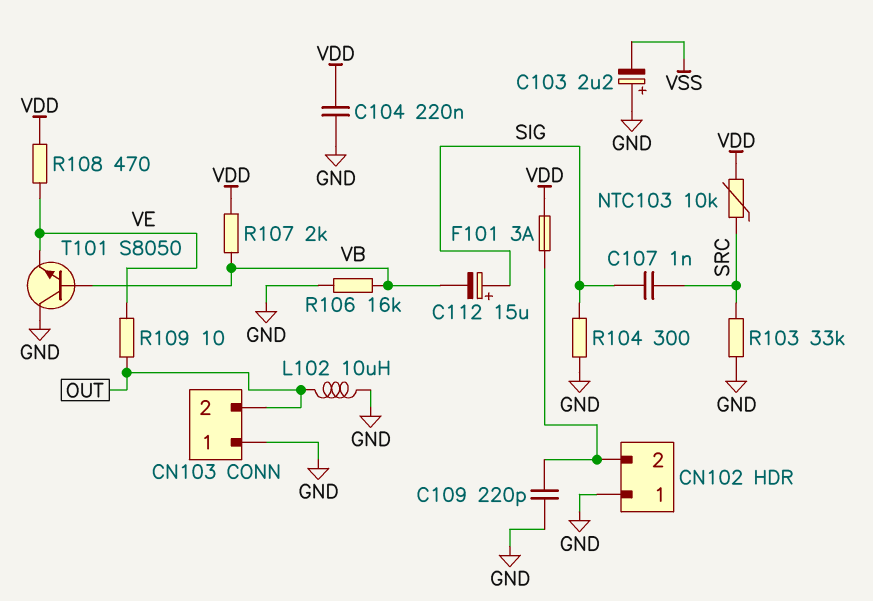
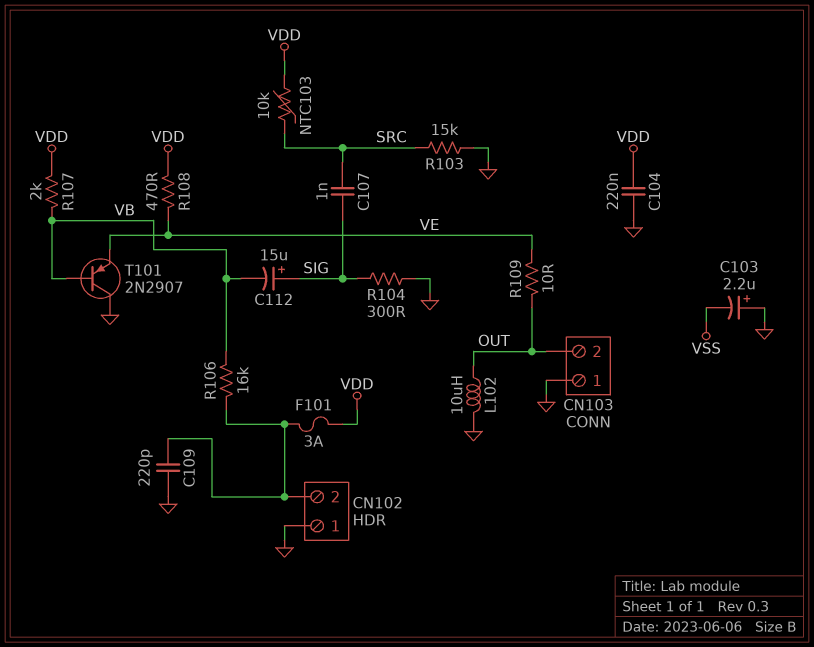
R103: 33k (GND, SRC) -> 15k (GND, SRC)
R106: 16k (GND, VB) -> 16k (CN102/2, VB)
T101: NPN S8050 (B VB, C GND, E VE) -> PNP 2N2907 (B VB, C GND, E VE)

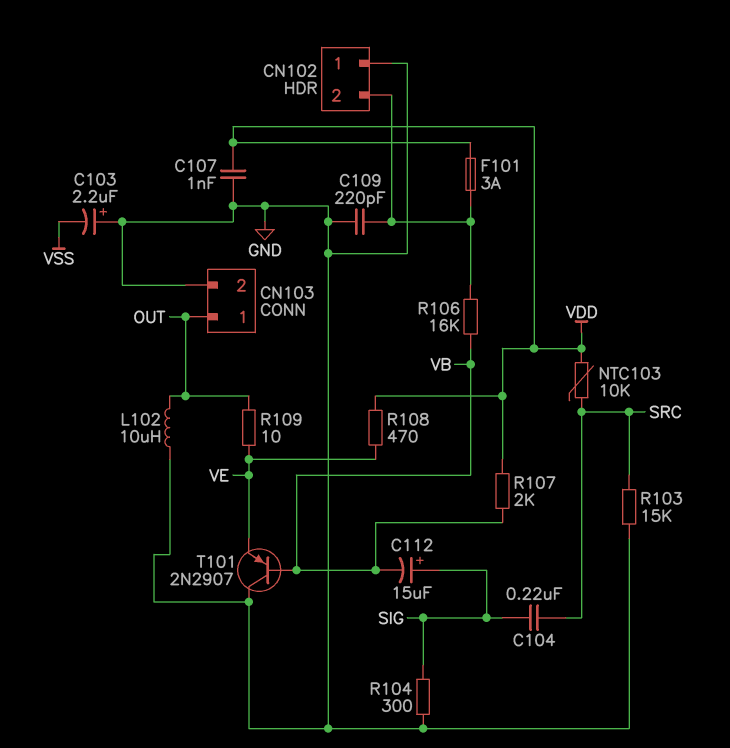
C104: 220nF (GND, VDD) -> 220nF (SIG, SRC)
C107: 1nF (SIG, SRC) -> 1nF (GND, VDD)
CN103 pin 1: GND -> OUT
CN103 pin 2: OUT -> GND

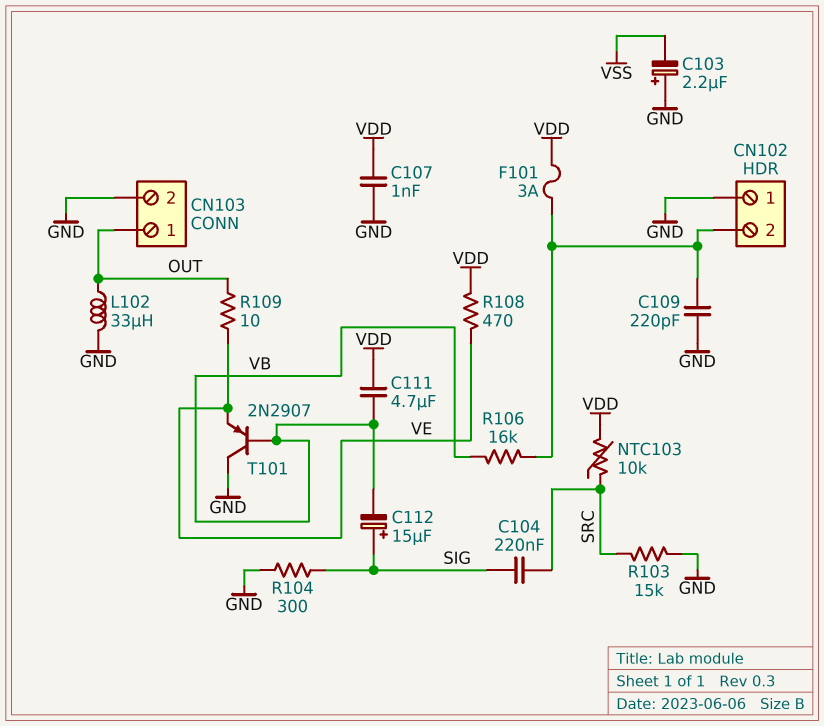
C111: none -> 4.7uF (VB, VDD)
L102: 10uH (GND, OUT) -> 33uH (GND, OUT)
R107: 2k (VB, VDD) -> none

